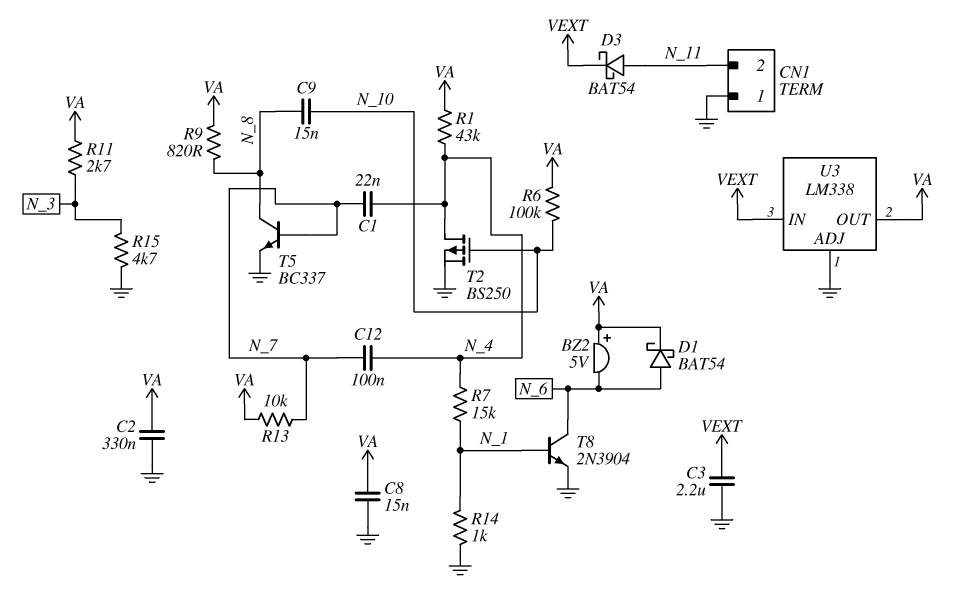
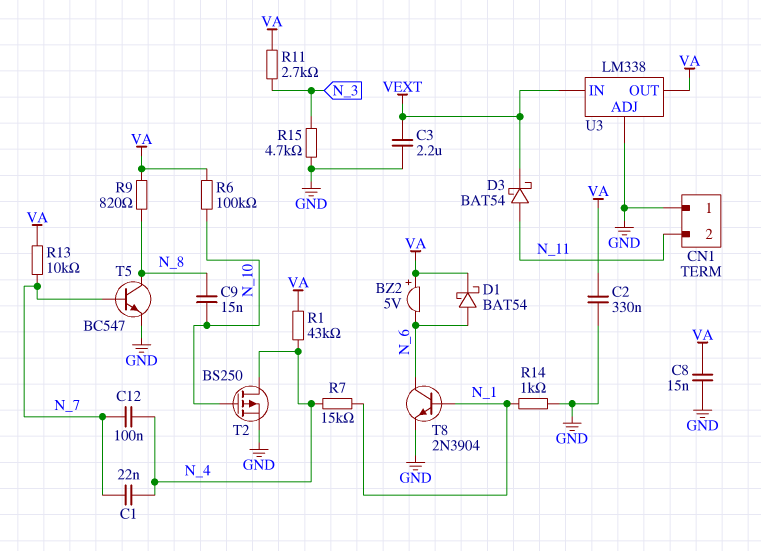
T5: NPN BC337 (B N_7, C N_8, E GND) -> NPN BC547 (B N_7, C N_8, E GND)

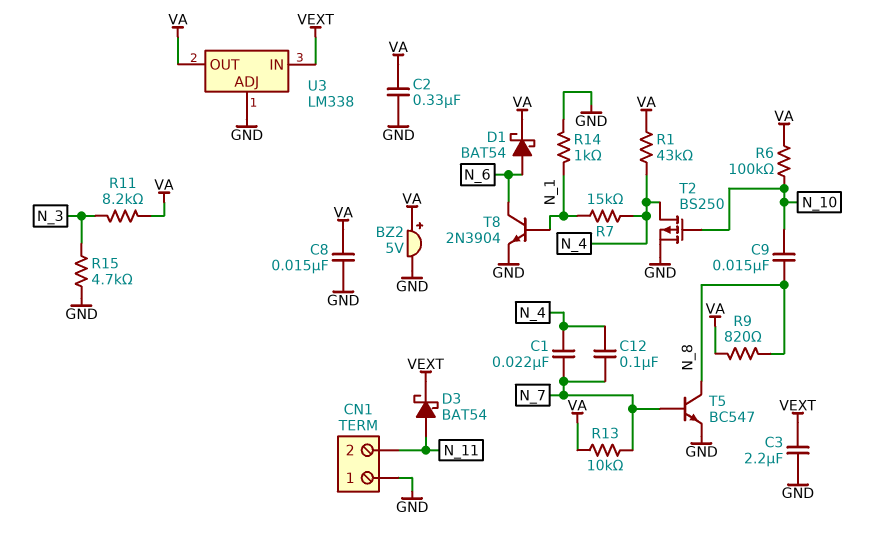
BZ2: buzzer 5V (plus VA, minus N_6) -> buzzer 5V (plus VA, minus GND)
R11: 2.7k (N_3, VA) -> 8.2k (N_3, VA)

